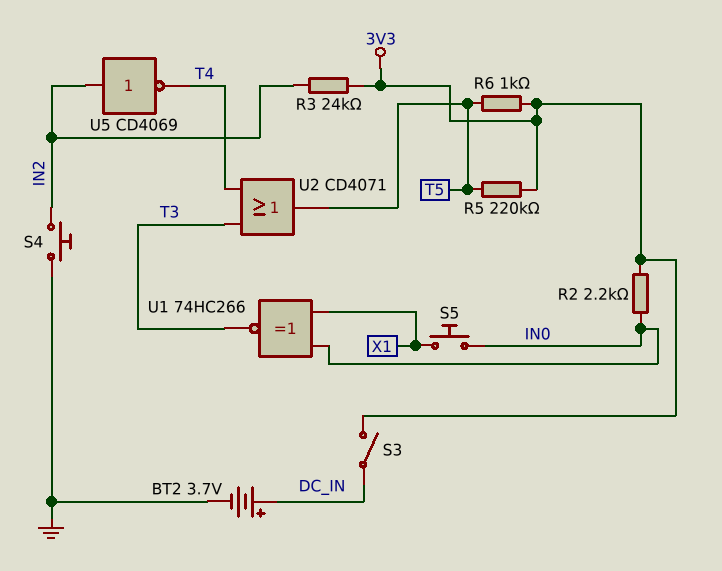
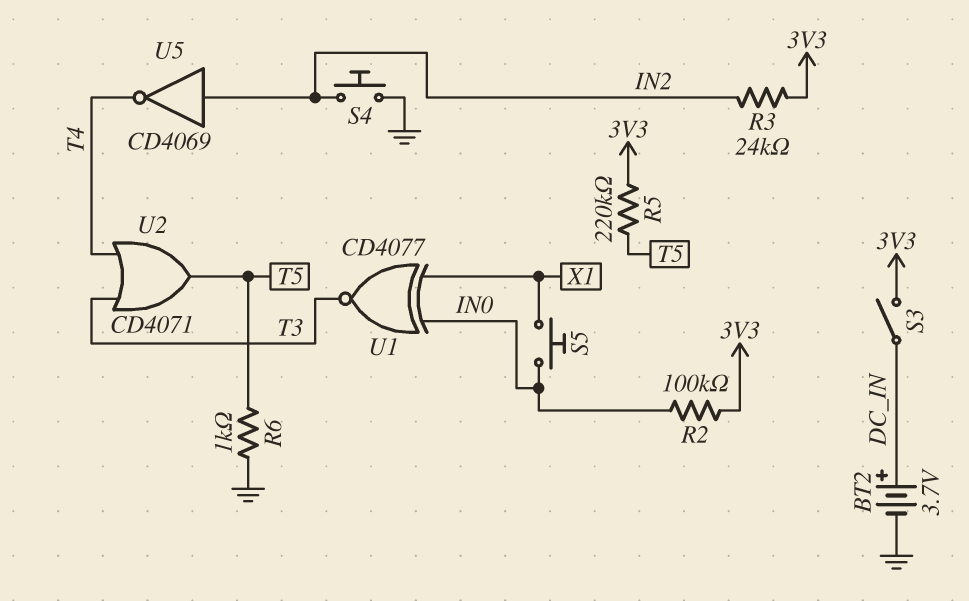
R2: 2.2k (3V3, IN0) -> 100k (3V3, IN0)
R6: 1k (3V3, T5) -> 1k (GND, T5)
U1: XNOR 74HC266 (in IN0, in X1, out T3) -> XNOR CD4077 (in IN0, in X1, out T3)

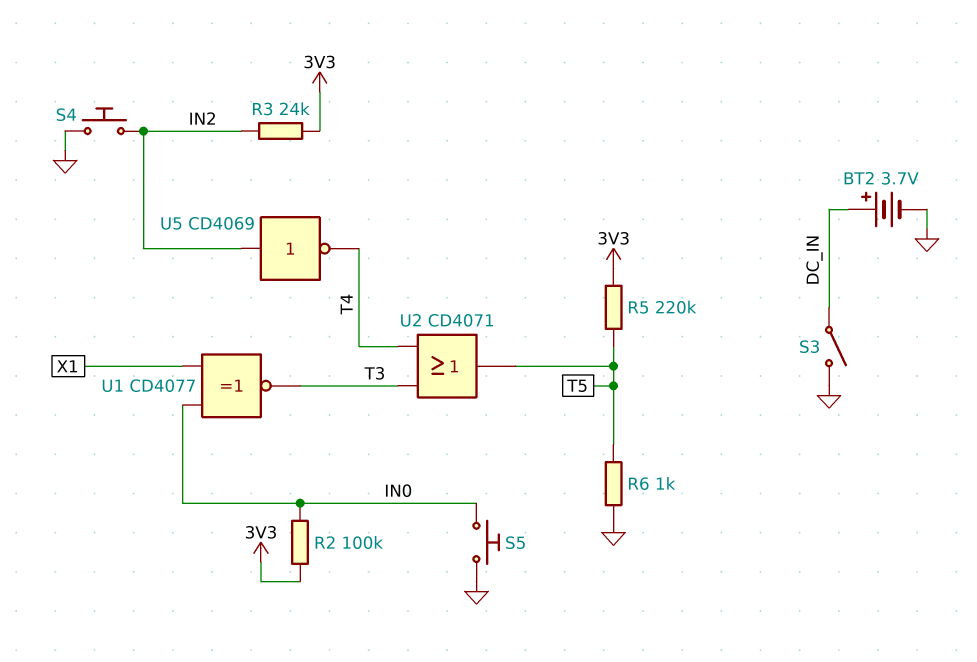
S3: switch (3V3, DC_IN) -> switch (DC_IN, GND)
S5: button (IN0, X1) -> button (GND, IN0)

